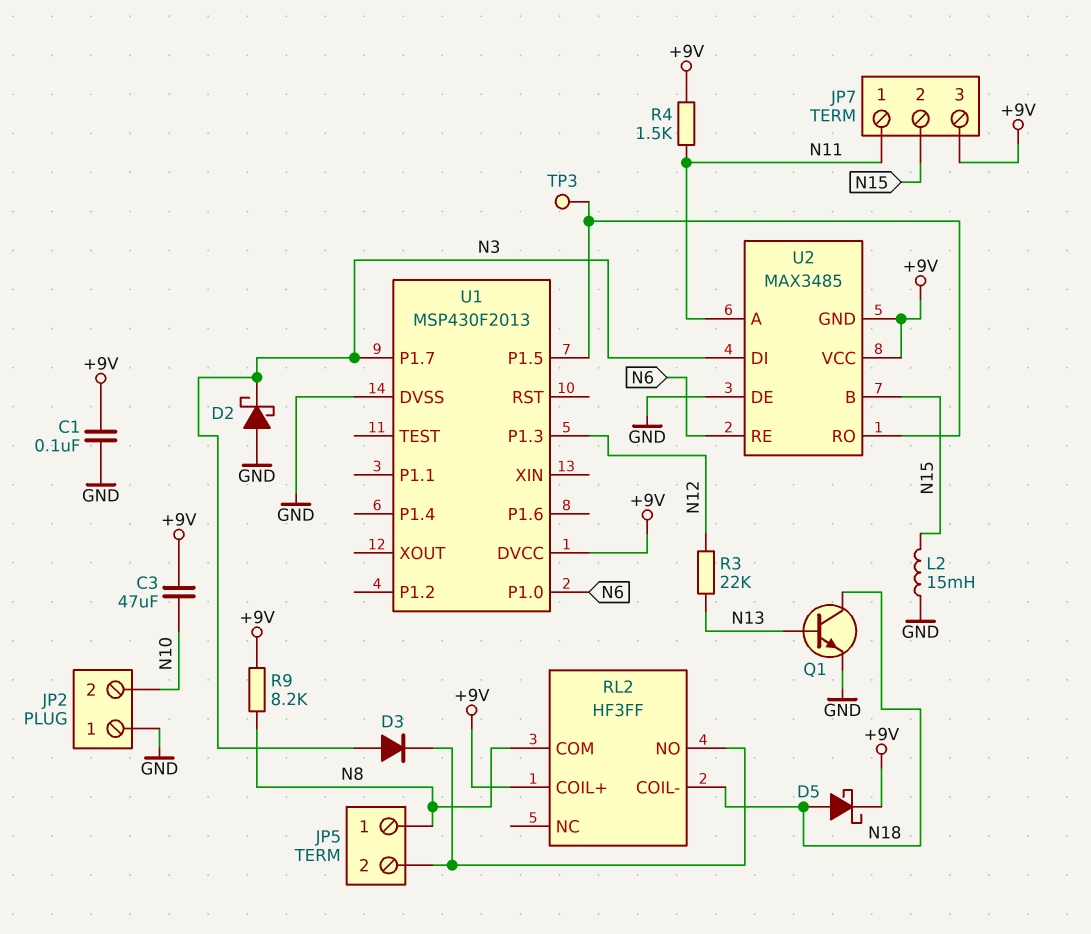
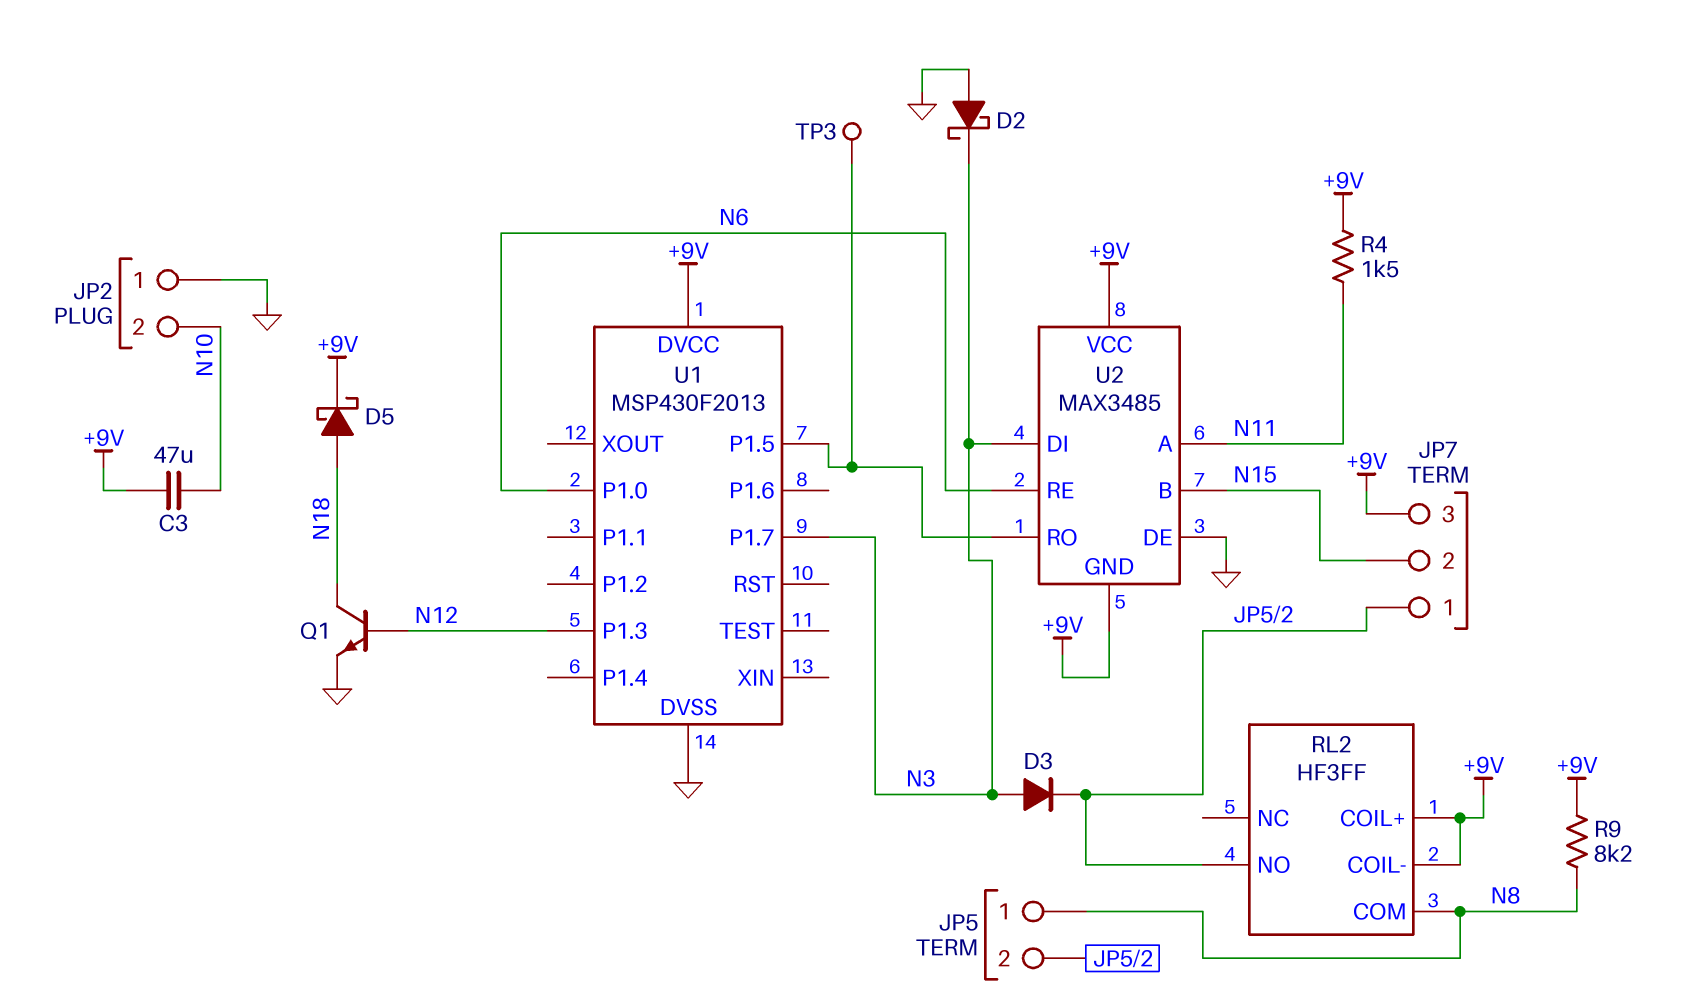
C1: 100nF (+9V, GND) -> none
JP7 pin 1: N11 -> JP5/2
L2: 15mH (GND, N15) -> none
Q1: NPN (B N13, C N18, E GND) -> NPN (B N12, C N18, E GND)
R3: 22k (N12, N13) -> none
RL2 pin COIL-: N18 -> +9V

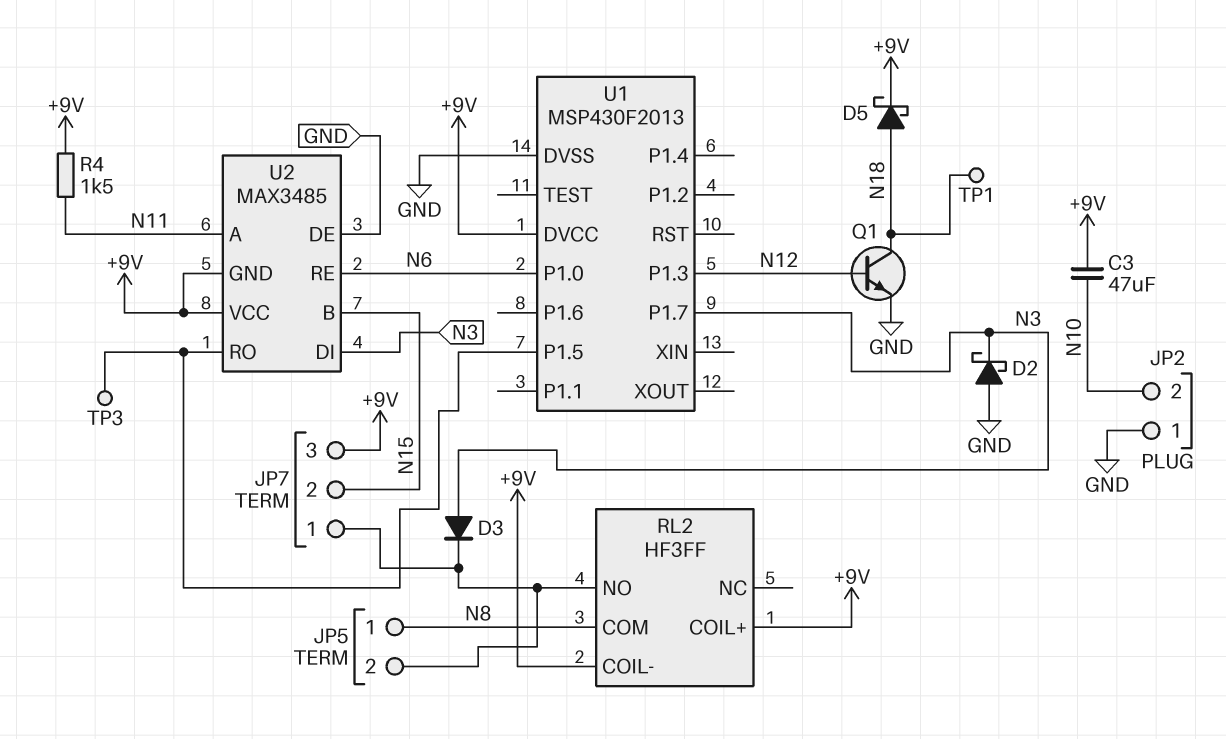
R9: 8.2k (+9V, N8) -> none
TP1: none -> test point (N18)

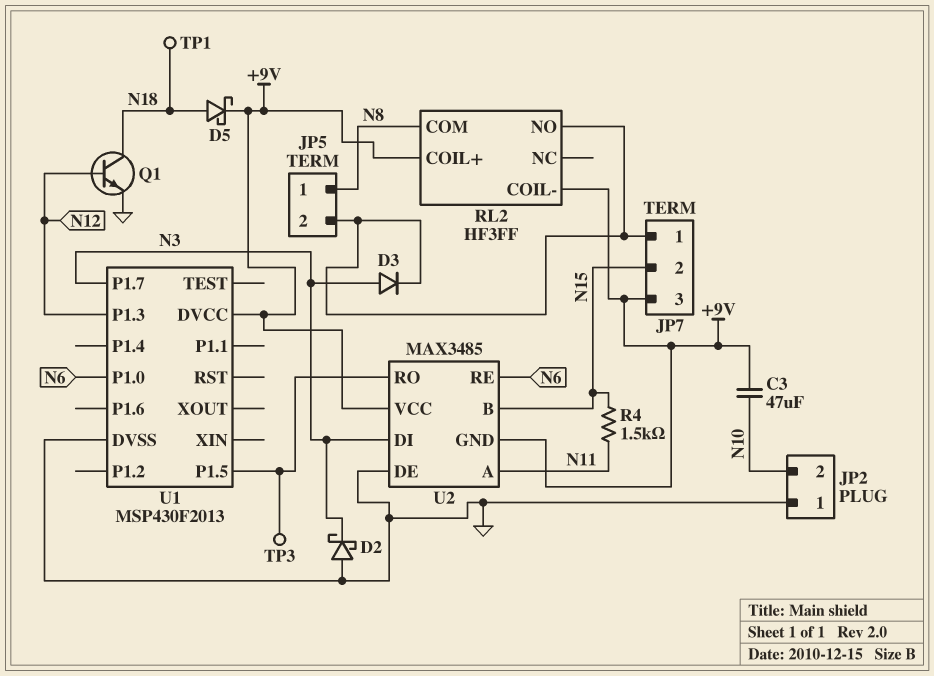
R4: 1.5k (+9V, N11) -> 1.5k (N11, N15)

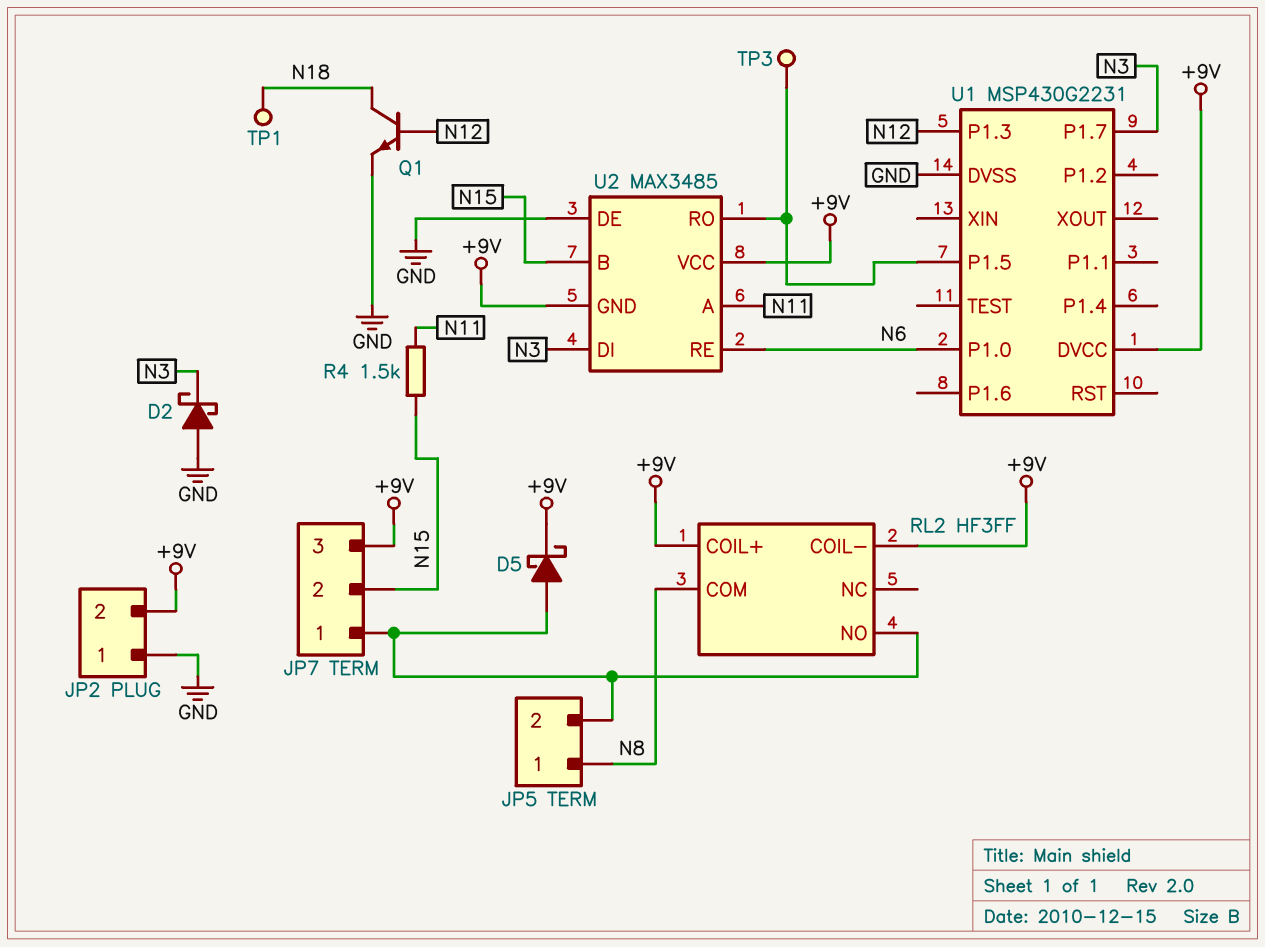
C3: 47uF (+9V, N10) -> none
D3: diode (A N3, K JP5/2) -> none
D5: schottky (A N18, K +9V) -> schottky (A JP5/2, K +9V)
JP2 pin 2: N10 -> +9V
U1: MSP430F2013 -> MSP430G2231

